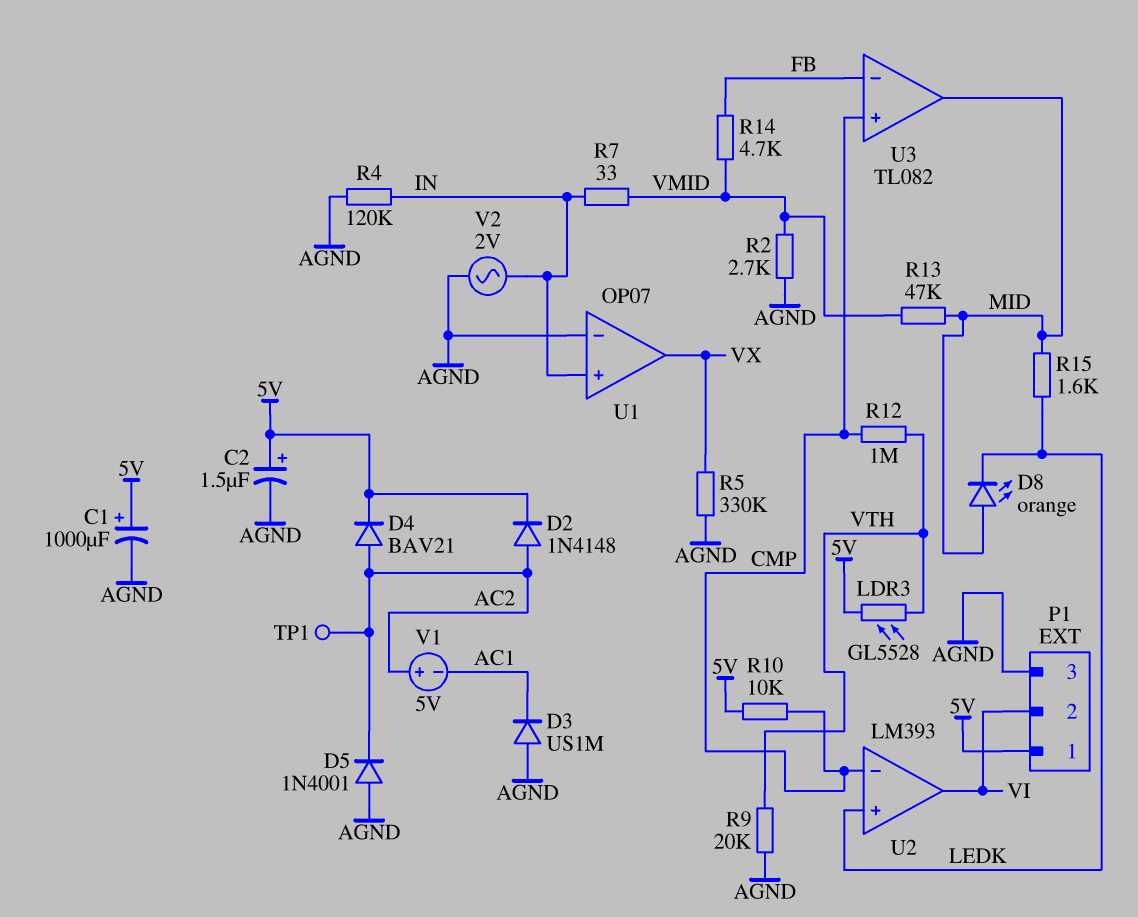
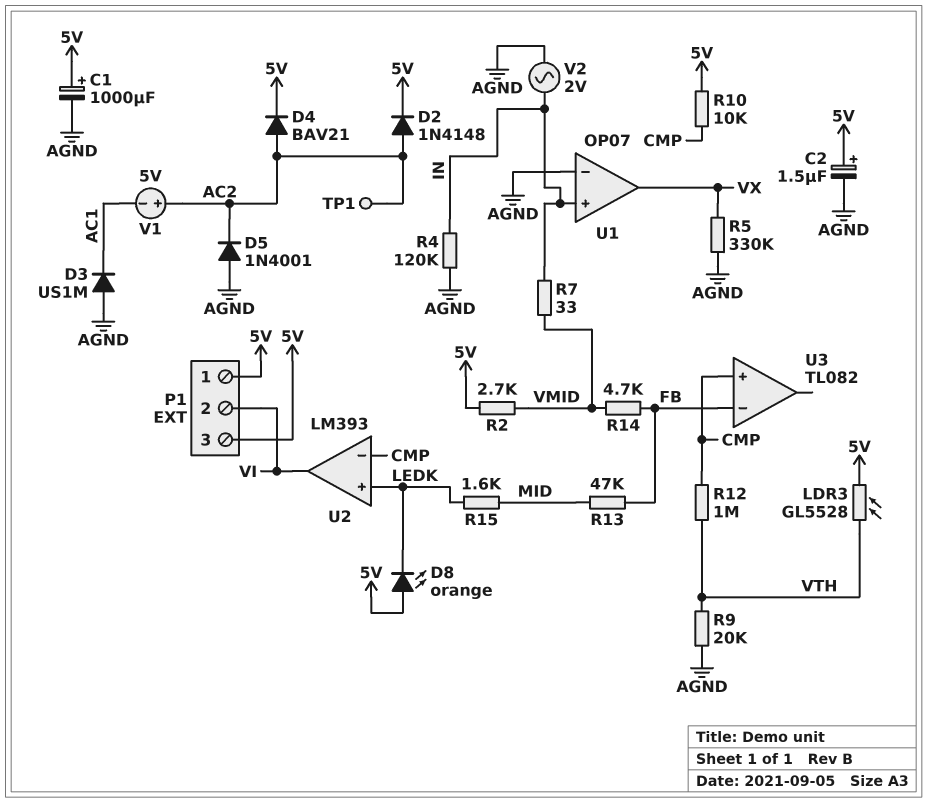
D8: LED orange (A MID, K LEDK) -> LED orange (A 5V, K LEDK)
P1 pin 3: AGND -> 5V
R2: 2.7k (AGND, VMID) -> 2.7k (5V, VMID)
R13: 47k (MID, VMID) -> 47k (FB, MID)
U3 pin out: MID -> none

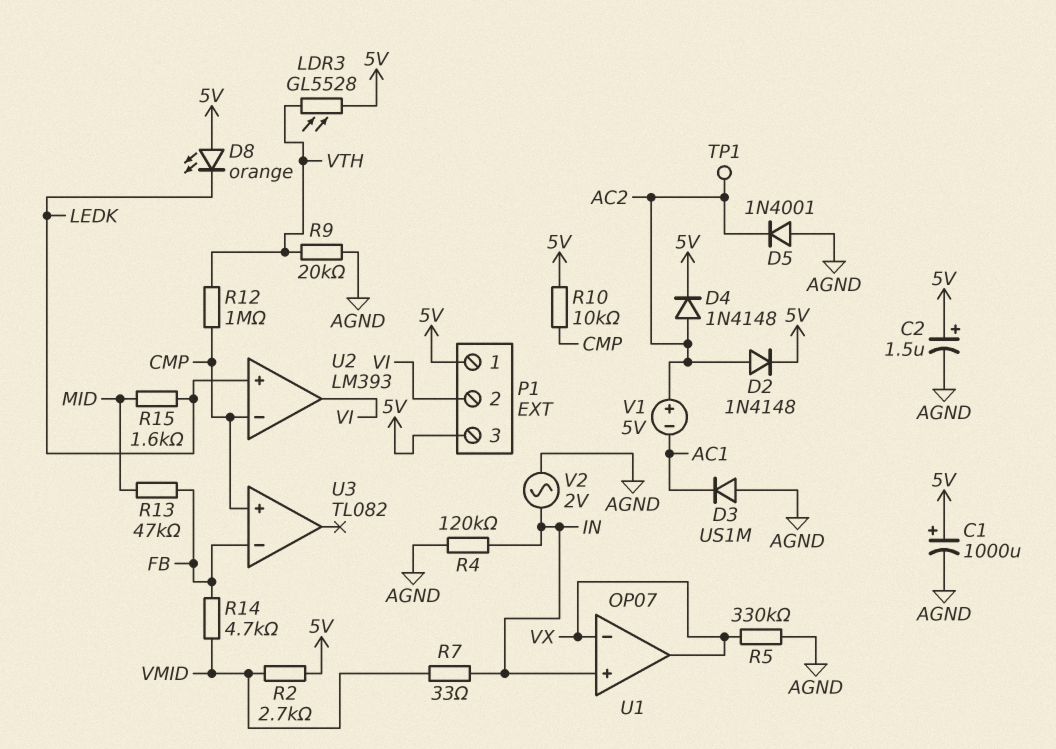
D4: diode BAV21 (A AC2, K 5V) -> diode 1N4148 (A AC2, K 5V)
U1 pin in-: AGND -> VX

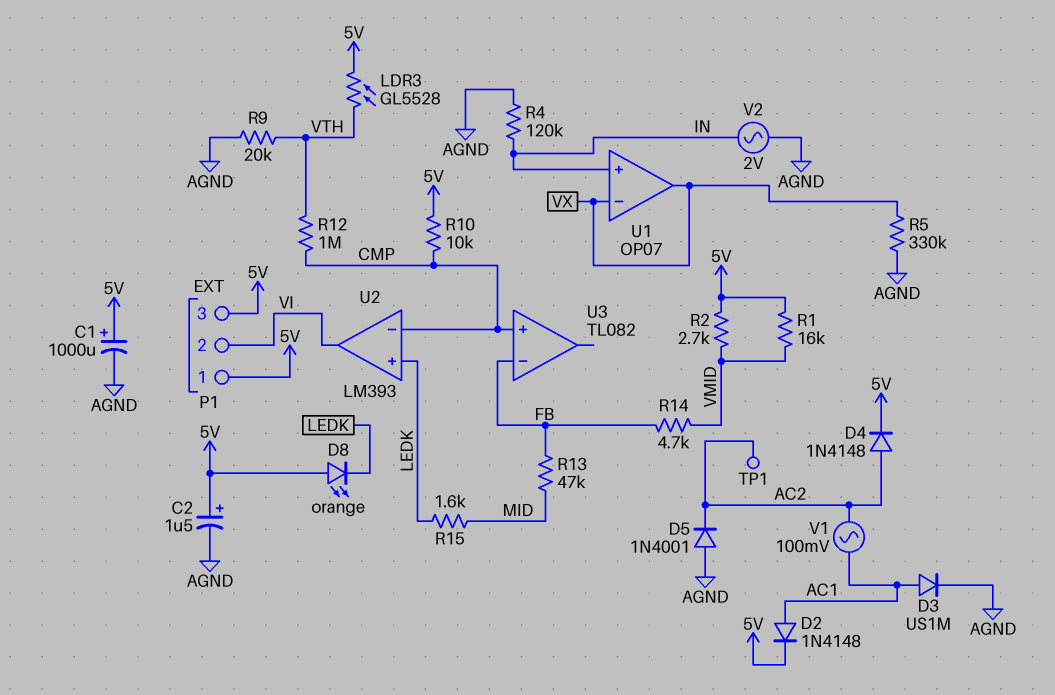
D2: diode 1N4148 (A AC2, K 5V) -> diode 1N4148 (A AC1, K 5V)
D3: diode US1M (A AGND, K AC1) -> diode US1M (A AC1, K AGND)
R1: none -> 16k (5V, VMID)
R7: 33 (IN, VMID) -> none
V1: 5V (plus AC2, minus AC1) -> AC 100mV (AC1, AC2)

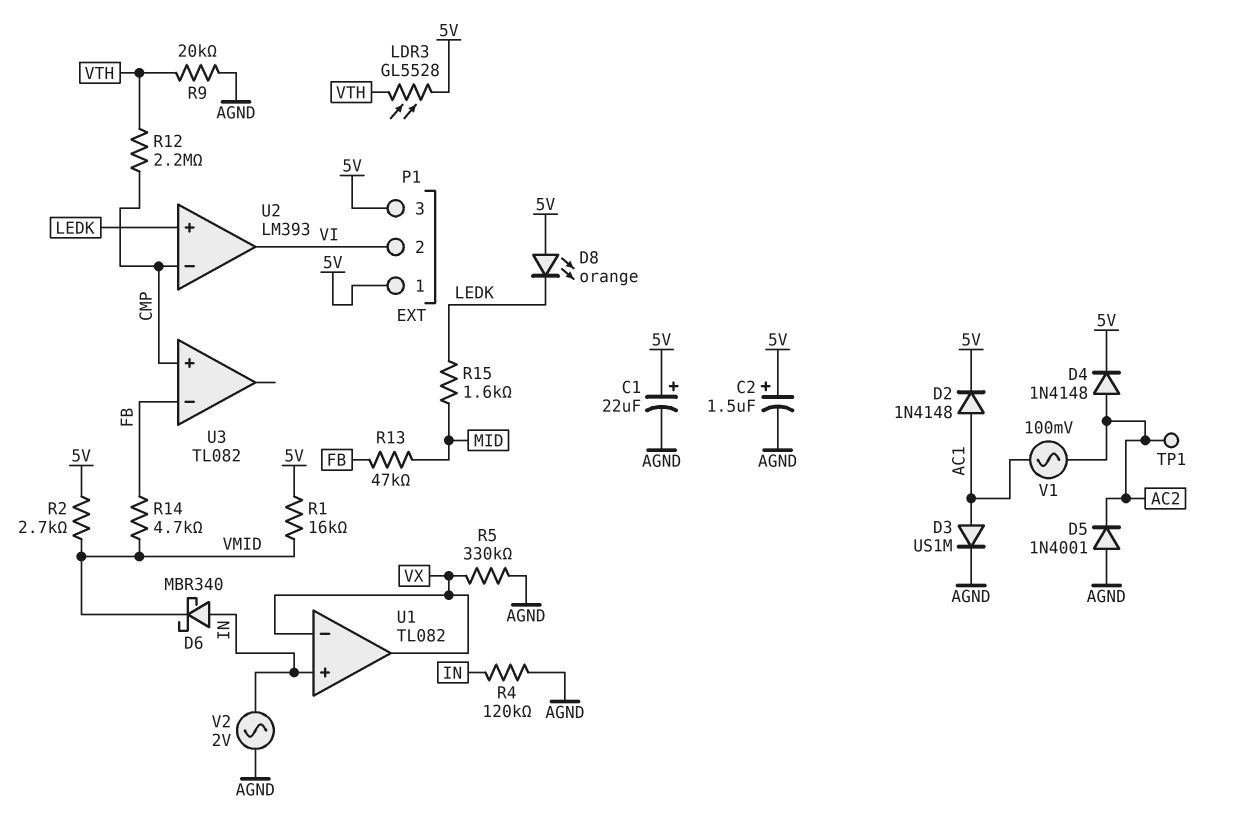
C1: 1000uF (plus 5V, minus AGND) -> 22uF (plus 5V, minus AGND)
D6: none -> schottky MBR340 (A IN, K VMID)
R10: 10k (5V, CMP) -> none
R12: 1M (CMP, VTH) -> 2.2M (CMP, VTH)
U1: OP07 -> TL082

